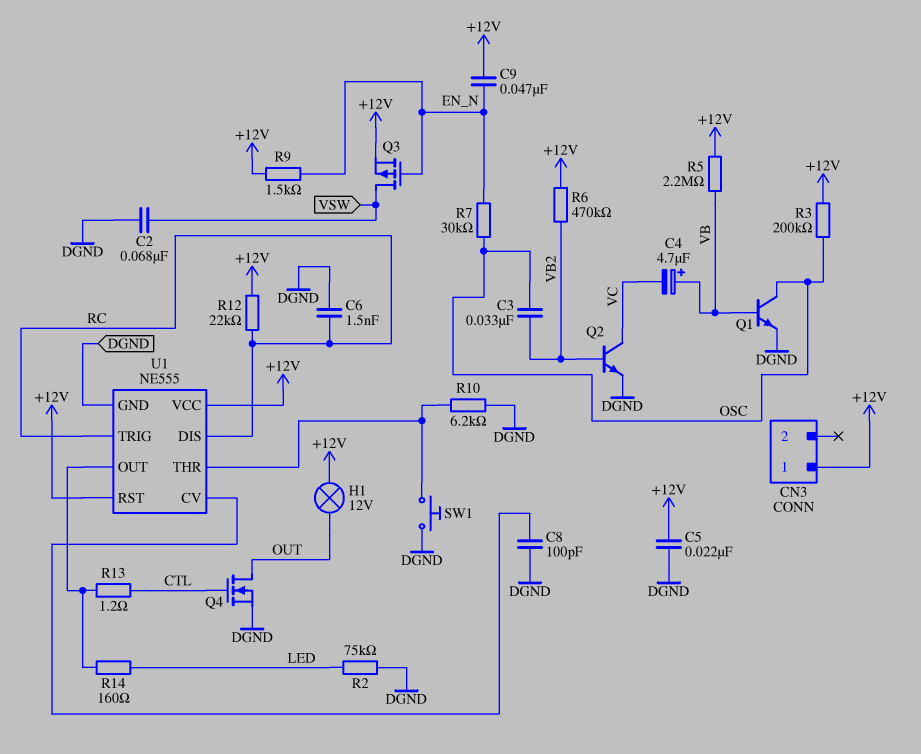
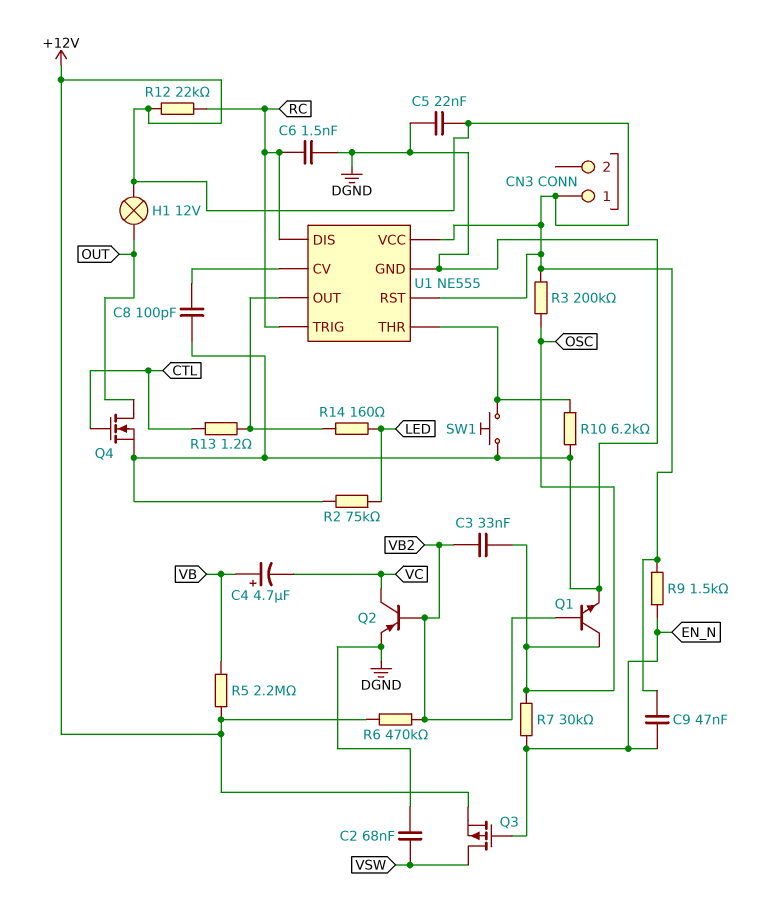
Q1: NPN (B VB, C OSC, E DGND) -> NPN (B VB2, C OSC, E DGND)
Q2: NPN (B VB2, C VC, E DGND) -> PNP (B VB2, C VC, E DGND)

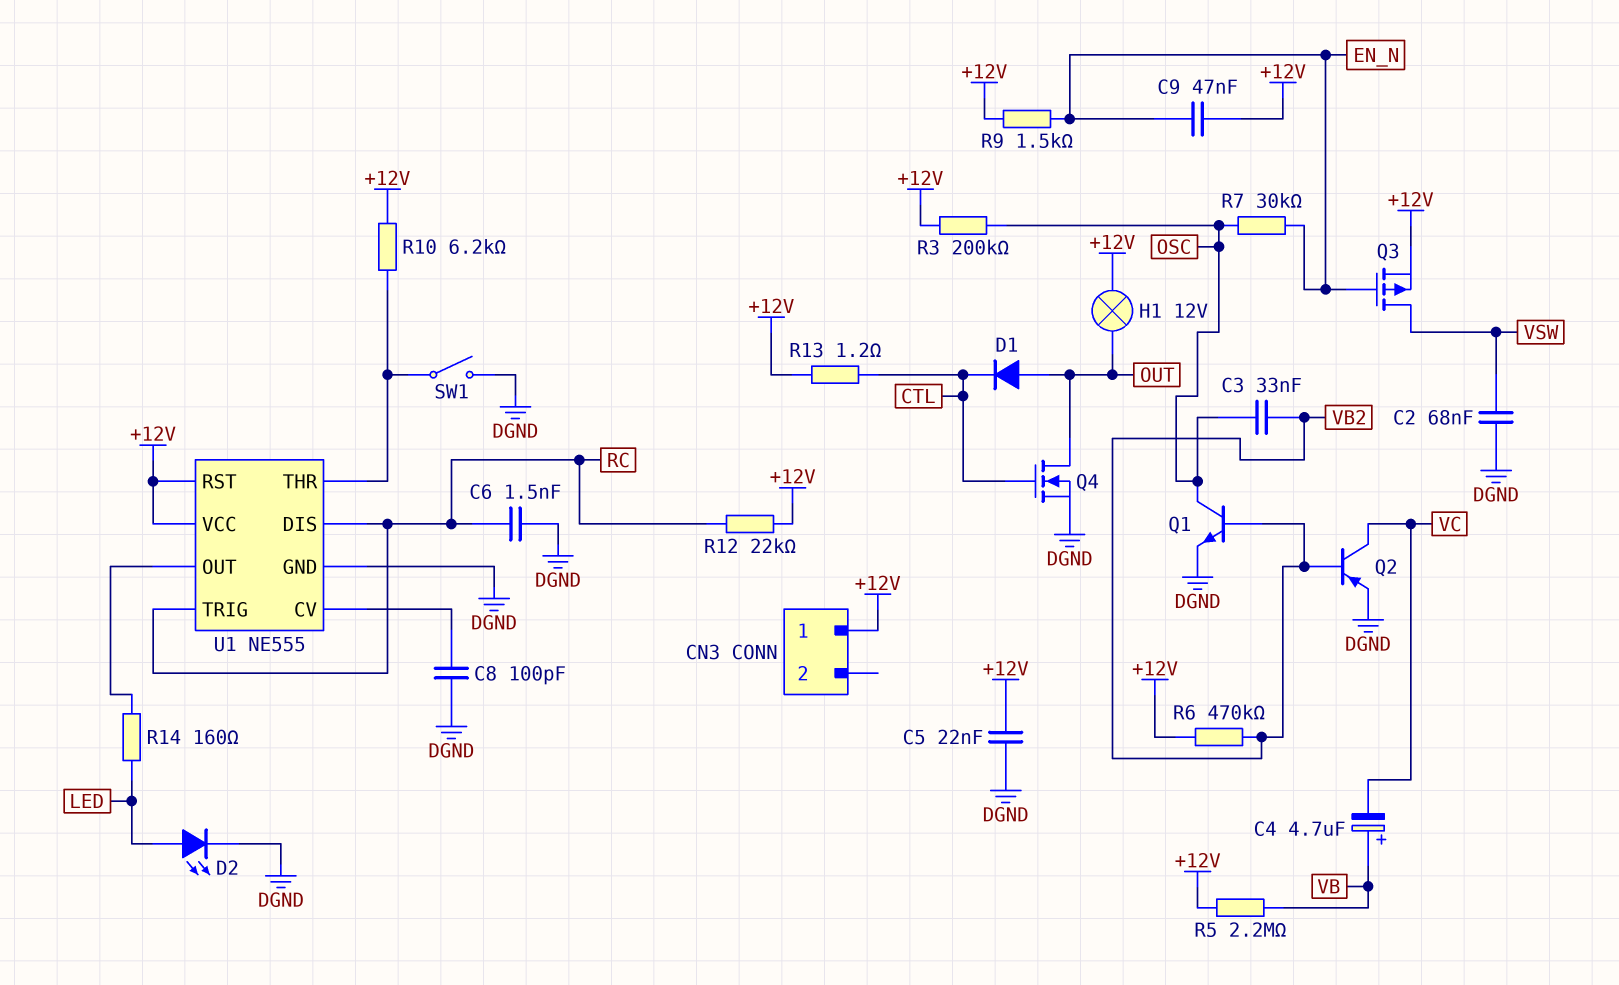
D1: none -> diode (A OUT, K CTL)
D2: none -> LED (A LED, K DGND)
R2: 75k (DGND, LED) -> none
R10: 6.2k (DGND, U1/THR) -> 6.2k (+12V, U1/THR)
R13: 1.2 (CTL, U1/OUT) -> 1.2 (+12V, CTL)
SW1: button (DGND, U1/THR) -> switch (DGND, U1/THR)

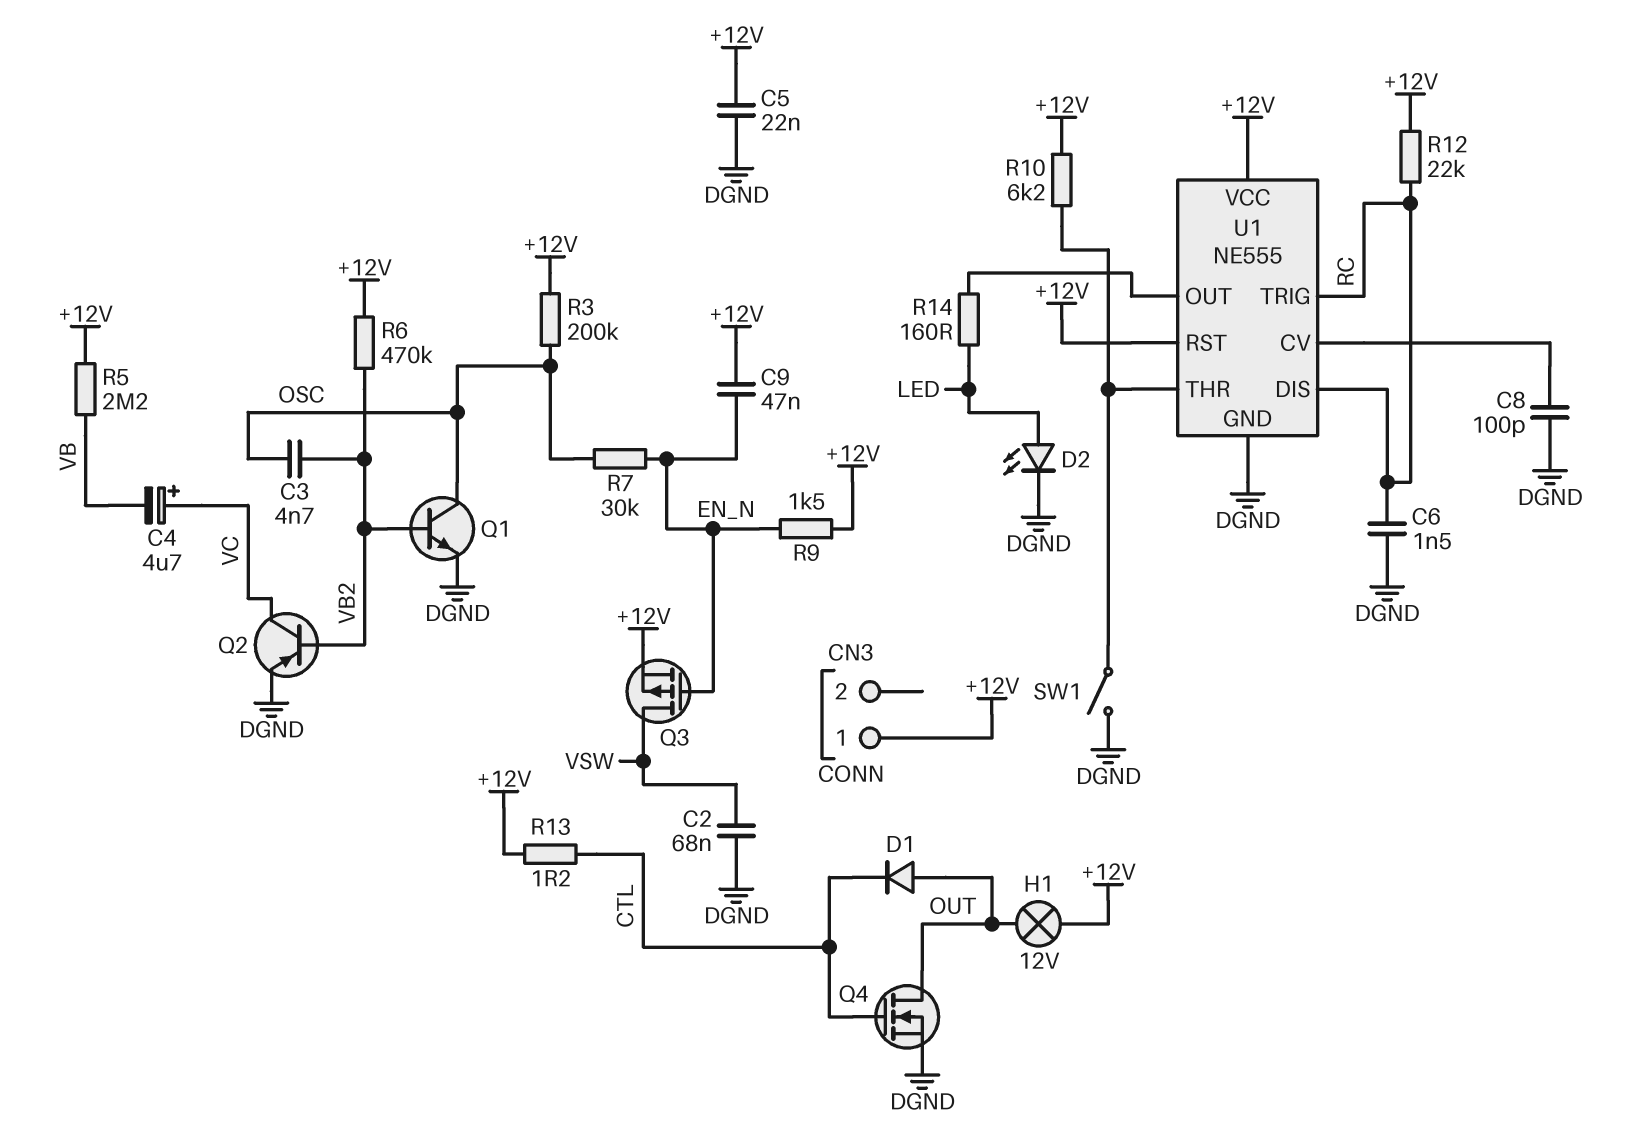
C3: 33nF (OSC, VB2) -> 4.7nF (OSC, VB2)
C4: 4.7uF (plus VB, minus VC) -> 4.7uF (plus VC, minus VB)

